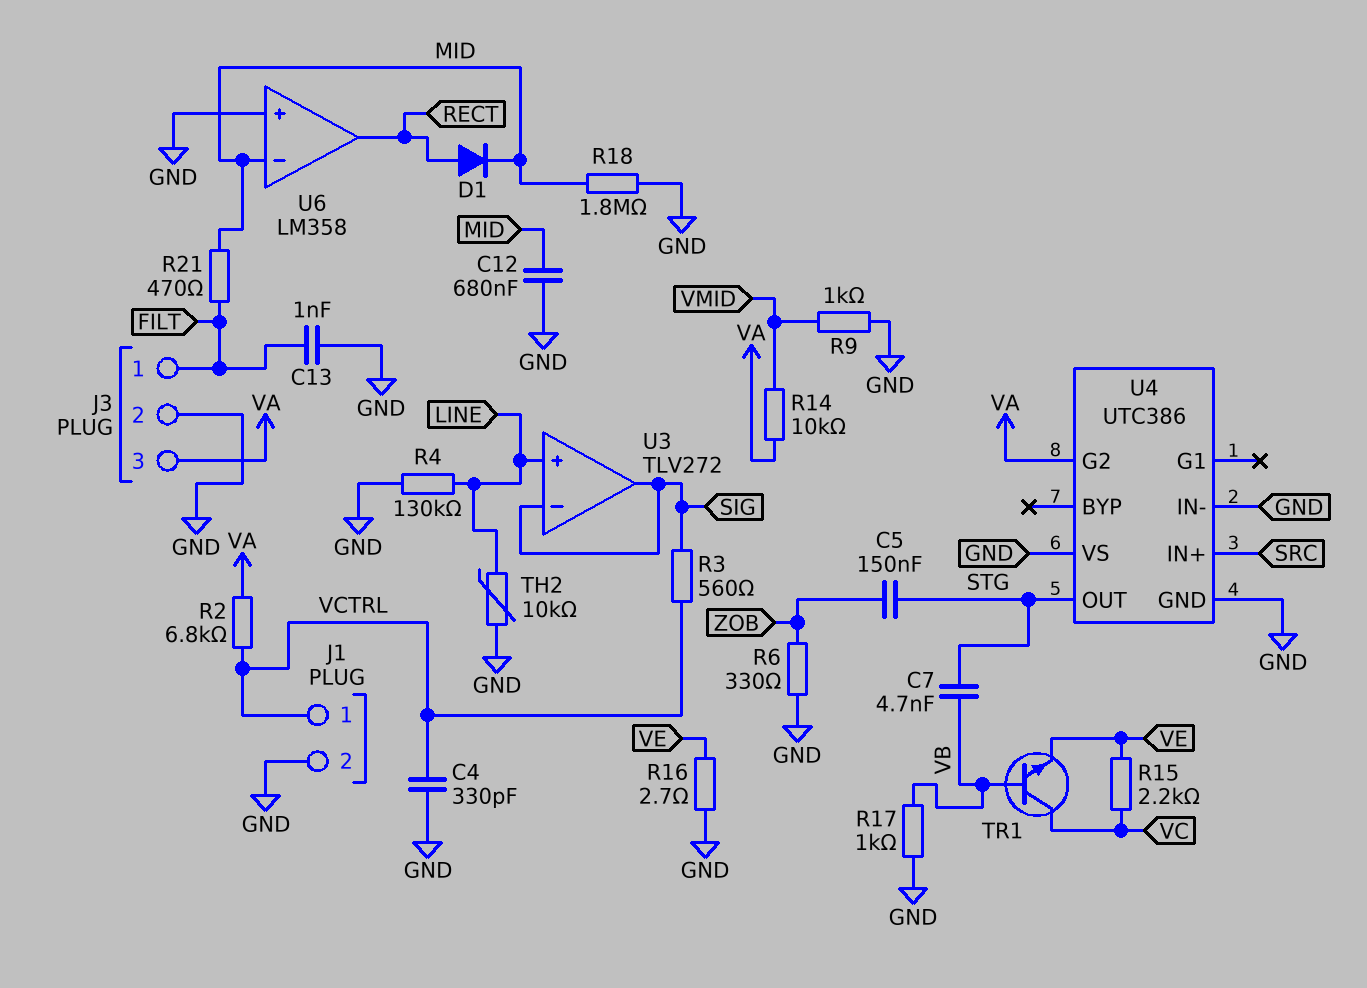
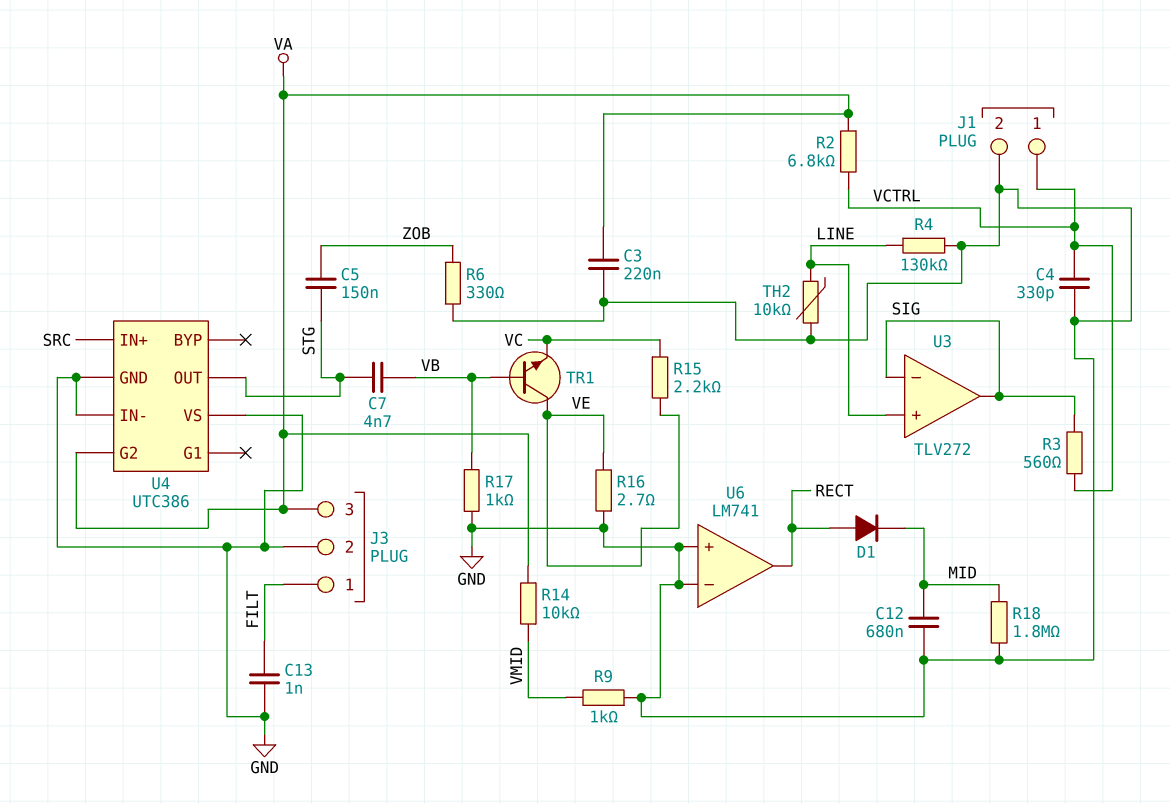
C3: none -> 220nF (GND, VA)
R21: 470 (FILT, MID) -> none
TR1: NPN (B VB, C VC, E VE) -> NPN (B VB, C VE, E VC)
U6: LM358 -> LM741
U6 pin in-: MID -> GND

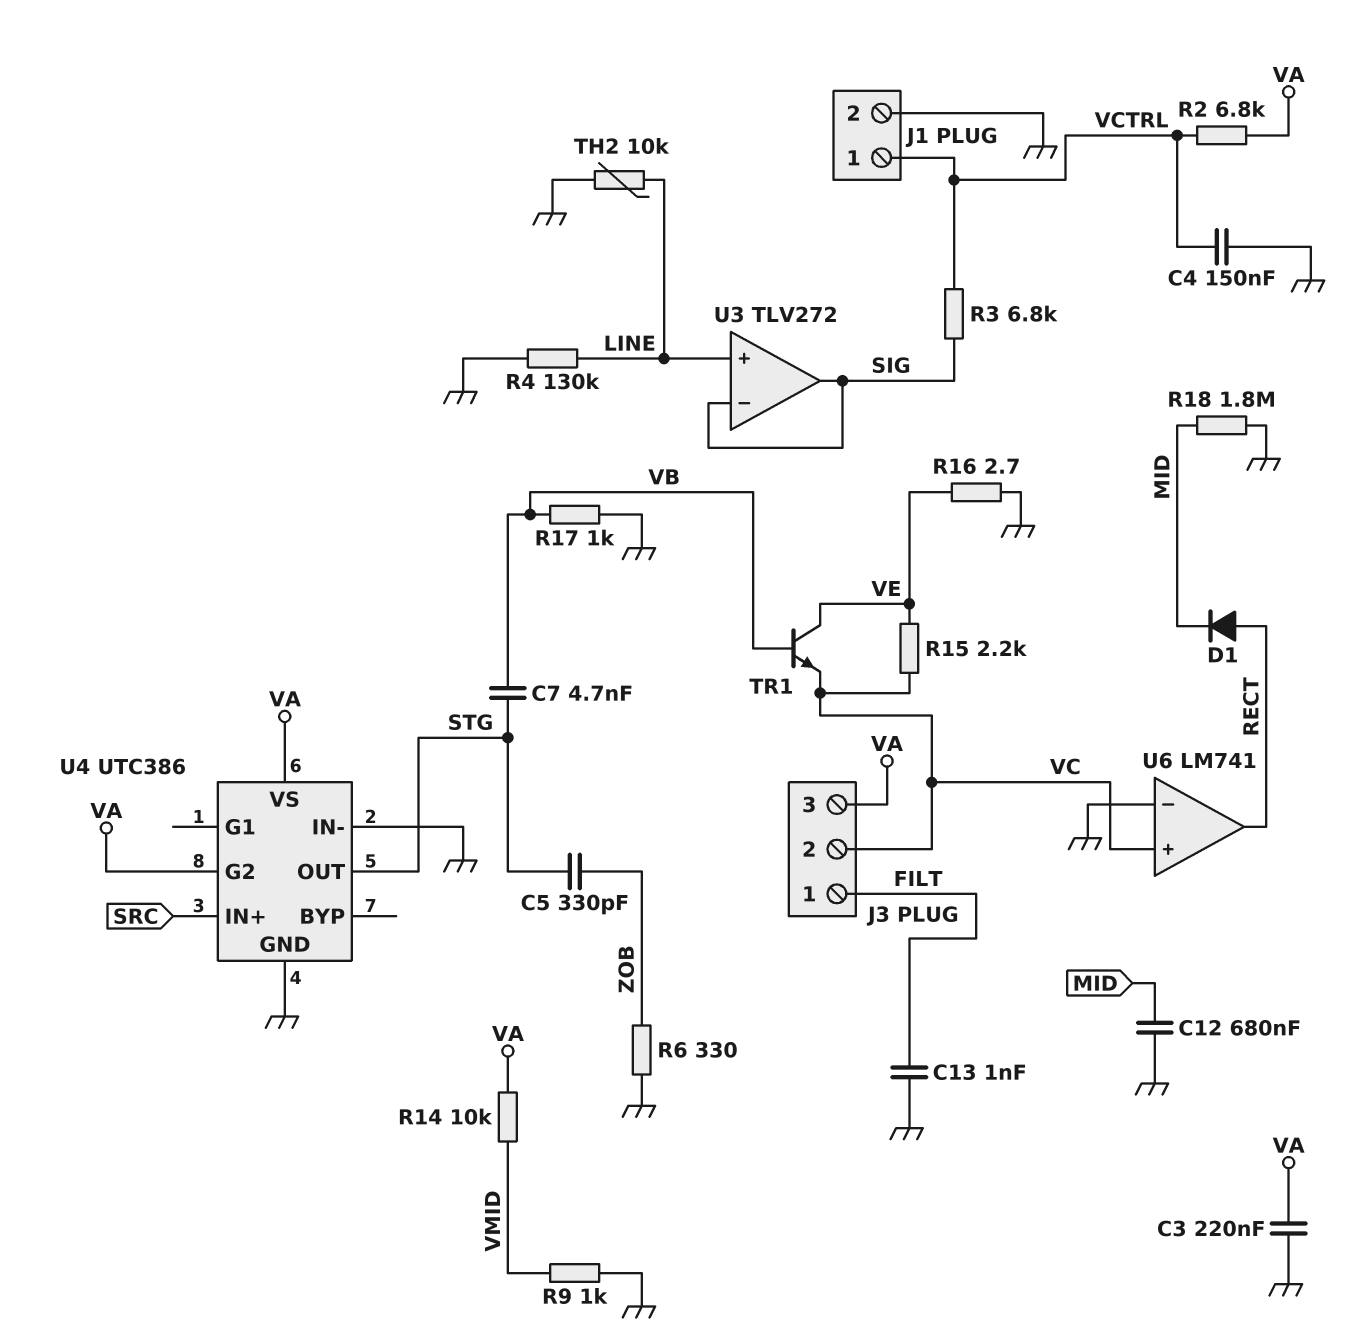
C4: 330pF (GND, VCTRL) -> 150nF (GND, VCTRL)
C5: 150nF (STG, ZOB) -> 330pF (STG, ZOB)
J3 pin 2: GND -> VC
R3: 560 (SIG, VCTRL) -> 6.8k (SIG, VCTRL)
U4 pin VS: GND -> VA
U6 pin in+: GND -> VC

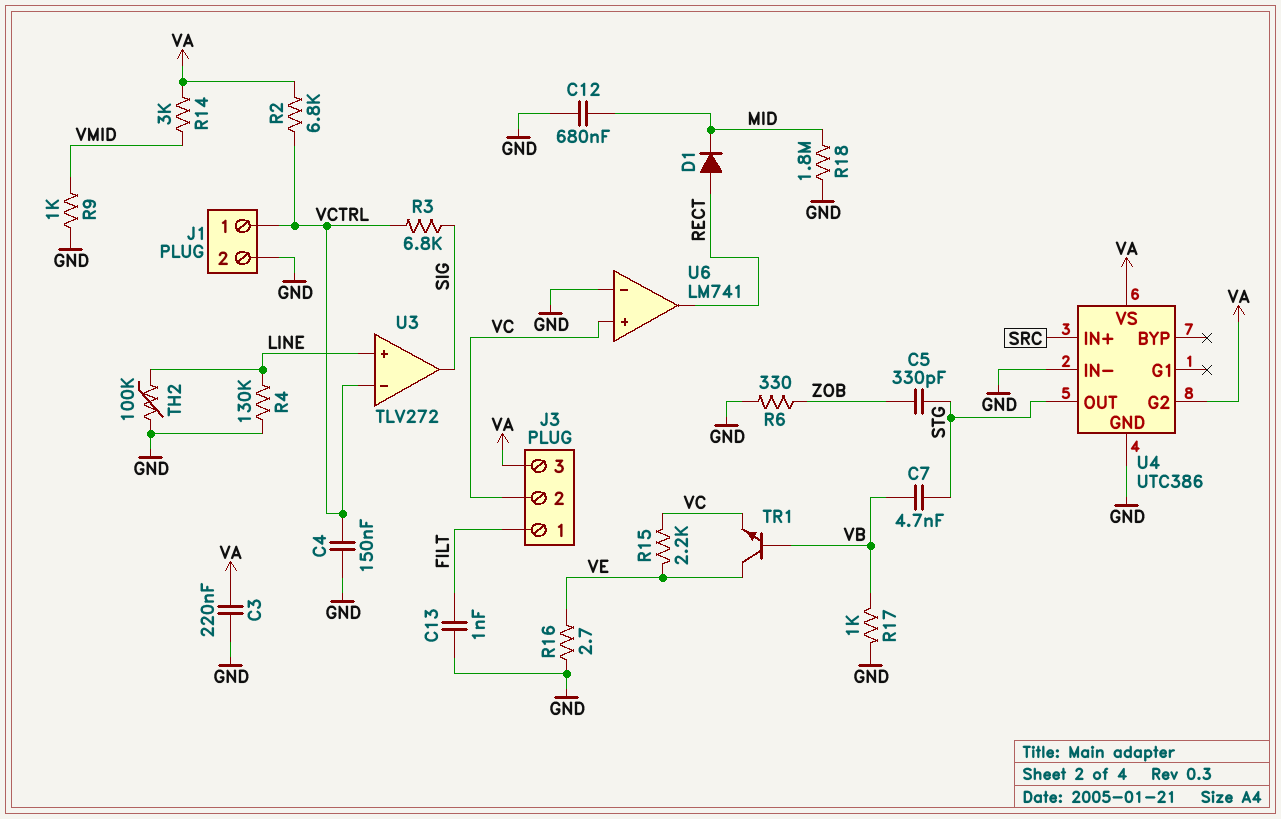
R14: 10k (VA, VMID) -> 3k (VA, VMID)
TH2: 10k (GND, LINE) -> 100k (GND, LINE)
U3 pin in-: SIG -> VCTRL

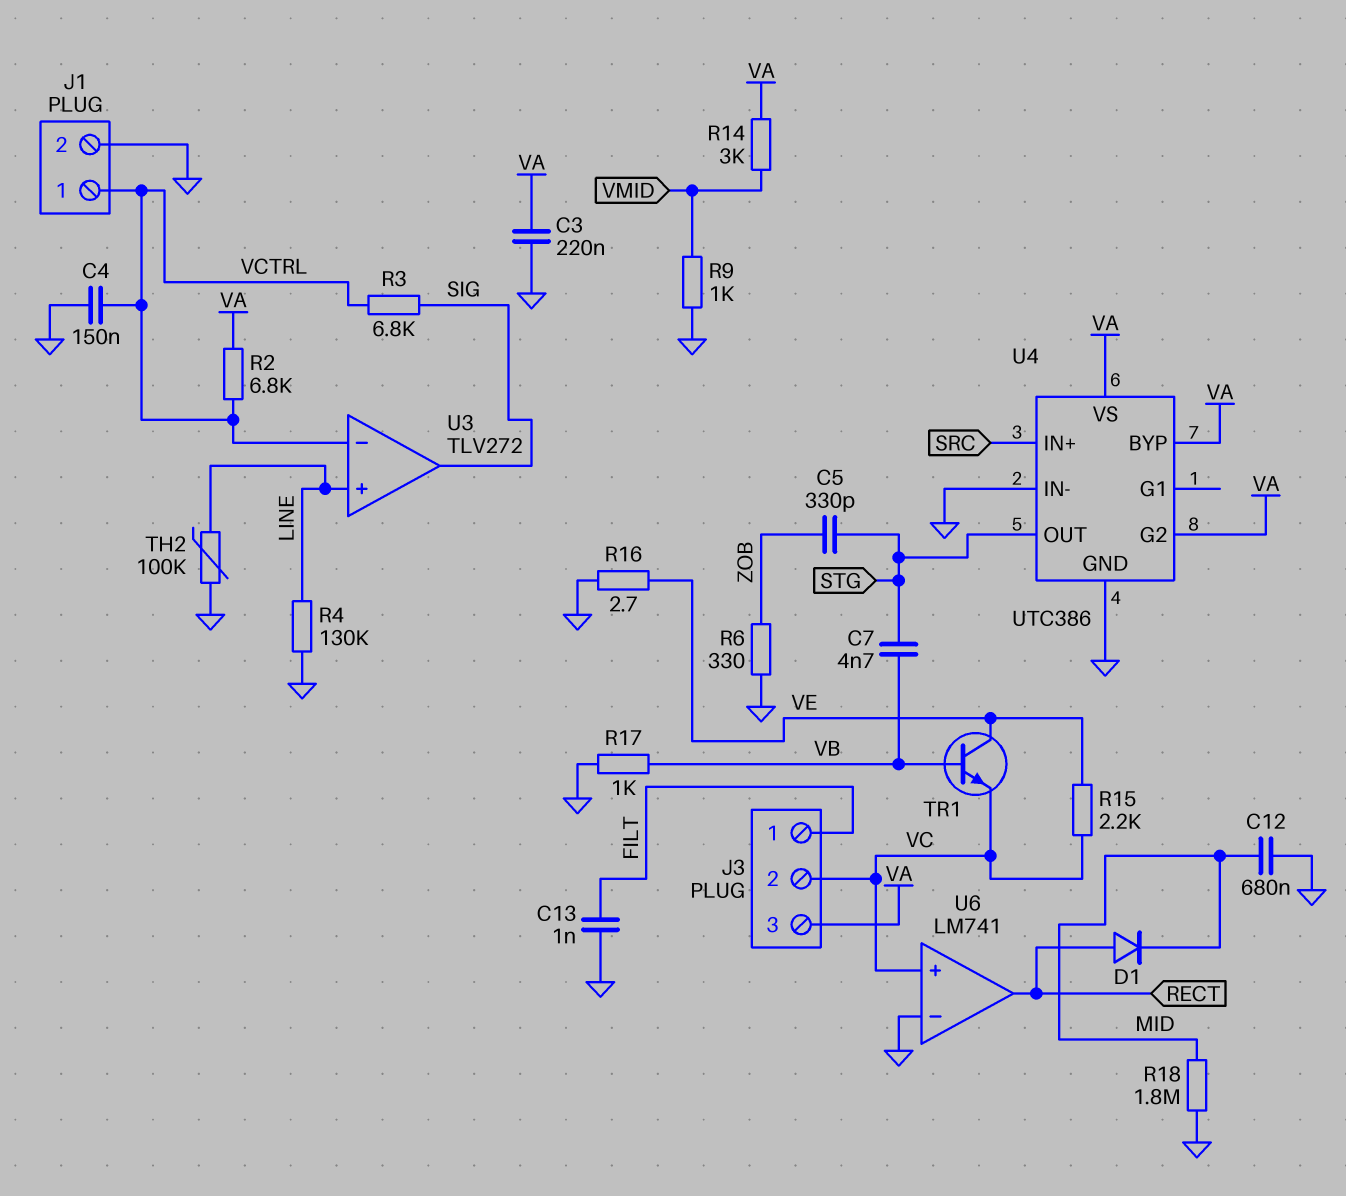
U4 pin BYP: none -> VA

